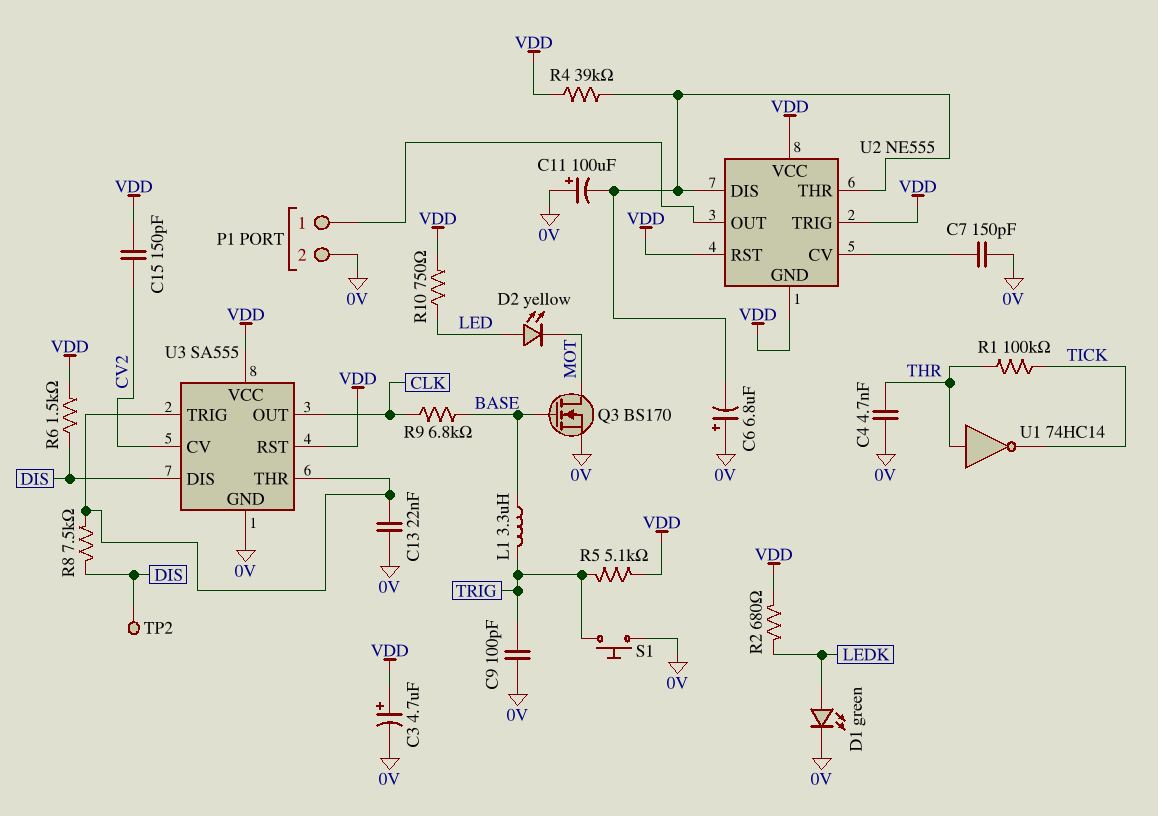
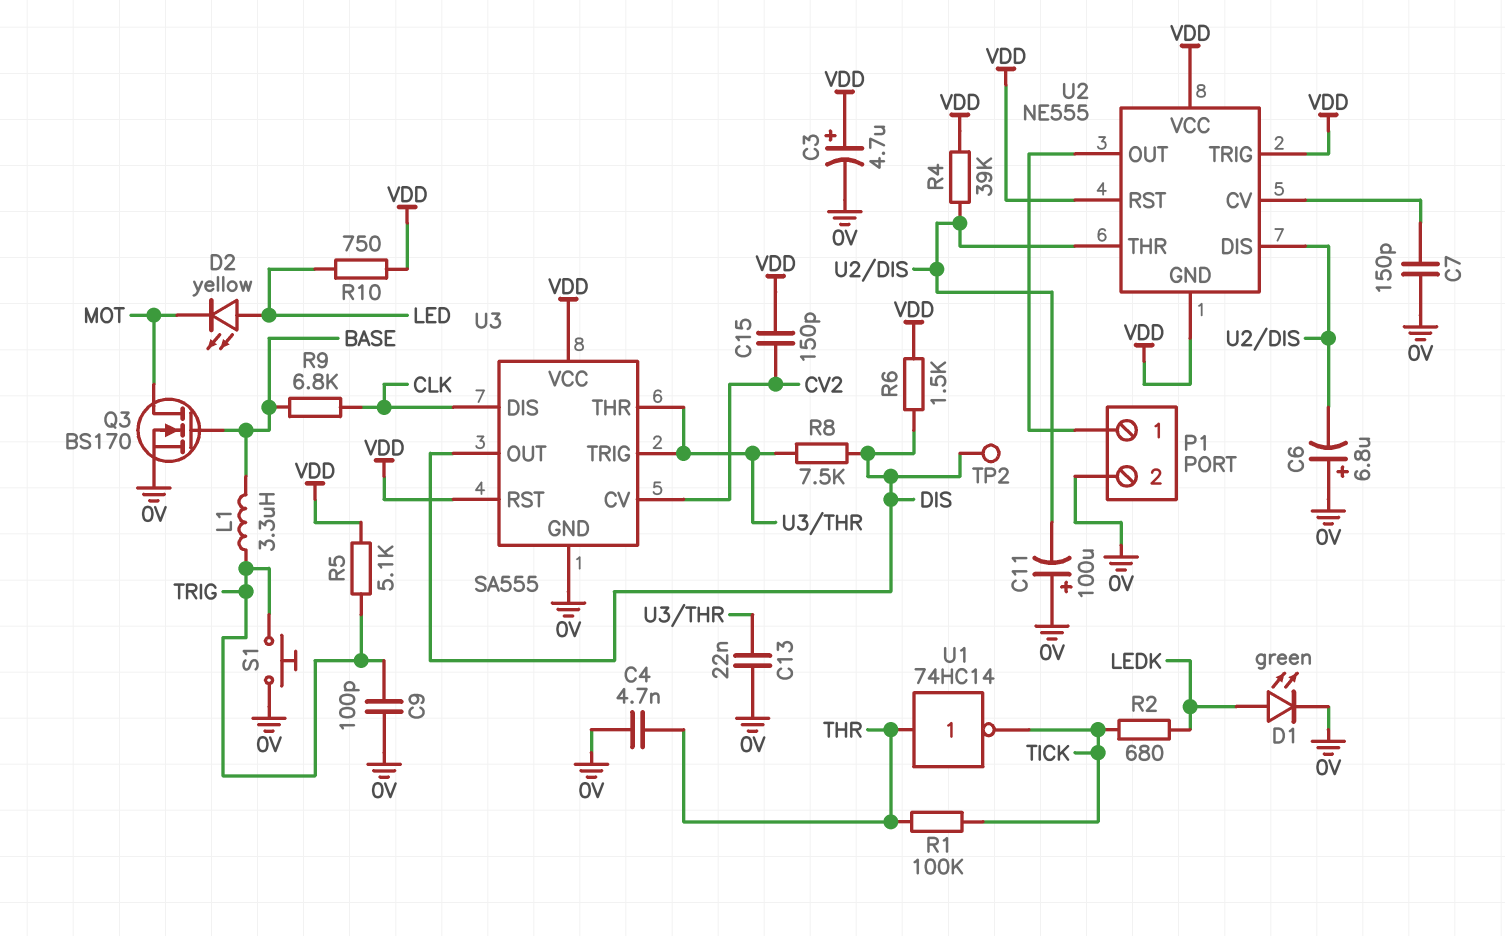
R2: 680 (LEDK, VDD) -> 680 (LEDK, TICK)
U3 pin DIS: DIS -> CLK
U3 pin OUT: CLK -> DIS

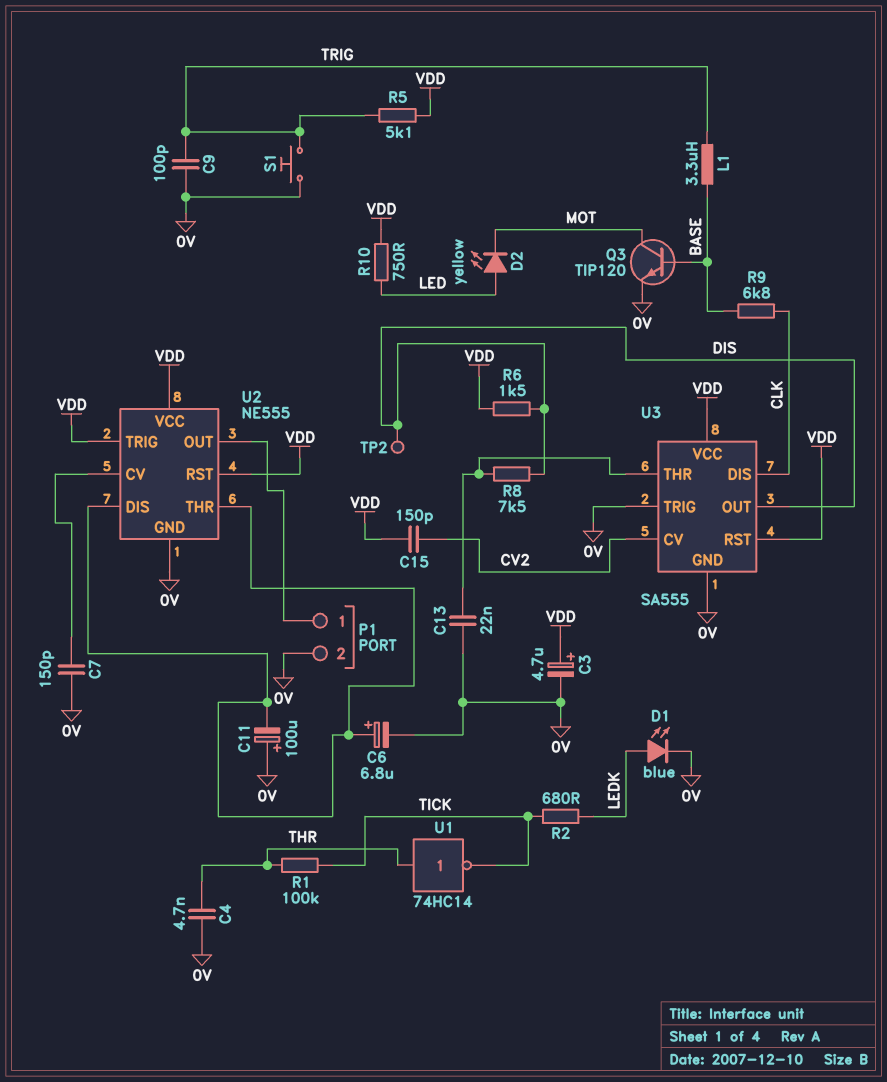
C6: 6.8uF (plus 0V, minus U2/DIS) -> 6.8uF (plus U2/DIS, minus 0V)
D1: LED green (A LEDK, K 0V) -> LED blue (A LEDK, K 0V)
Q3: NMOS BS170 (G BASE, D MOT, S 0V) -> NPN TIP120 (B BASE, C MOT, E 0V)
R4: 39k (U2/DIS, VDD) -> none
U2 pin GND: VDD -> 0V
U3 pin TRIG: U3/THR -> 0V

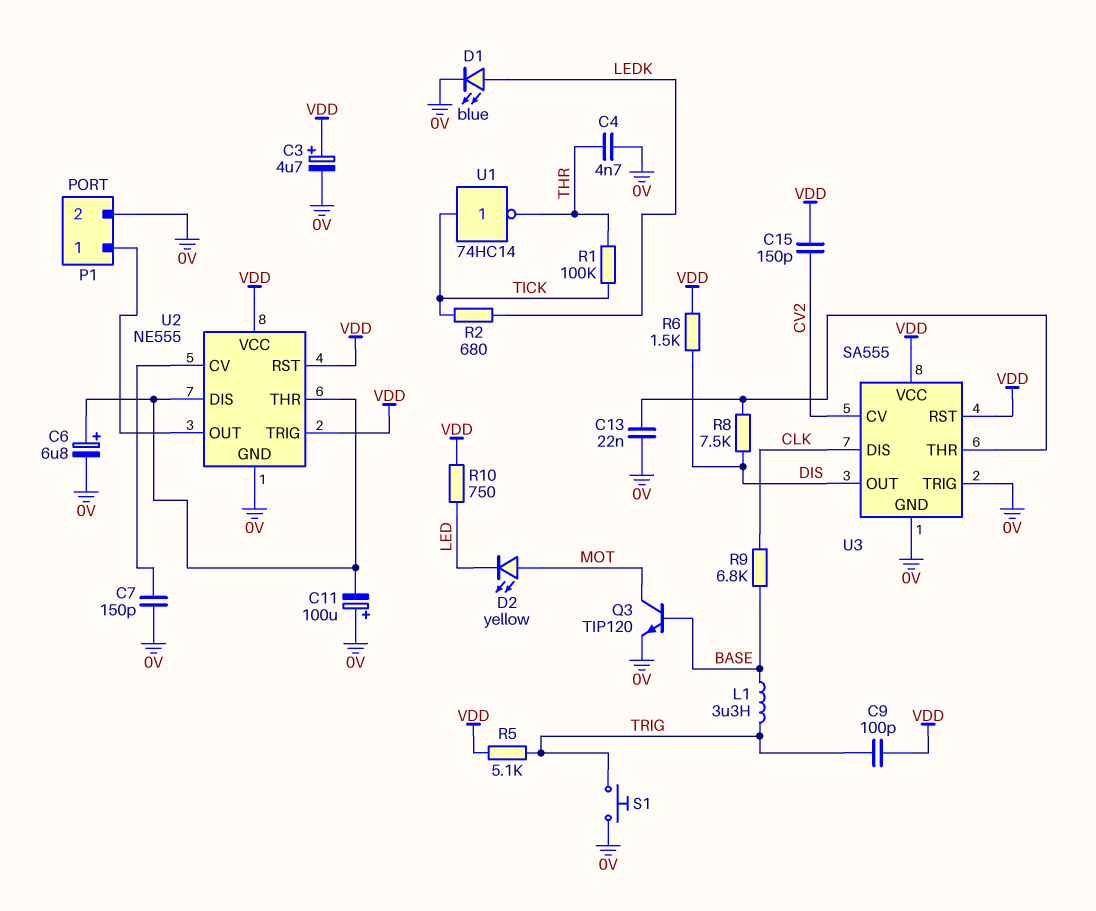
C9: 100pF (0V, TRIG) -> 100pF (TRIG, VDD)
D2: LED yellow (A LED, K MOT) -> LED yellow (A MOT, K LED)
TP2: test point (DIS) -> none
U1: NOT 74HC14 (in THR, out TICK) -> NOT 74HC14 (in TICK, out THR)

